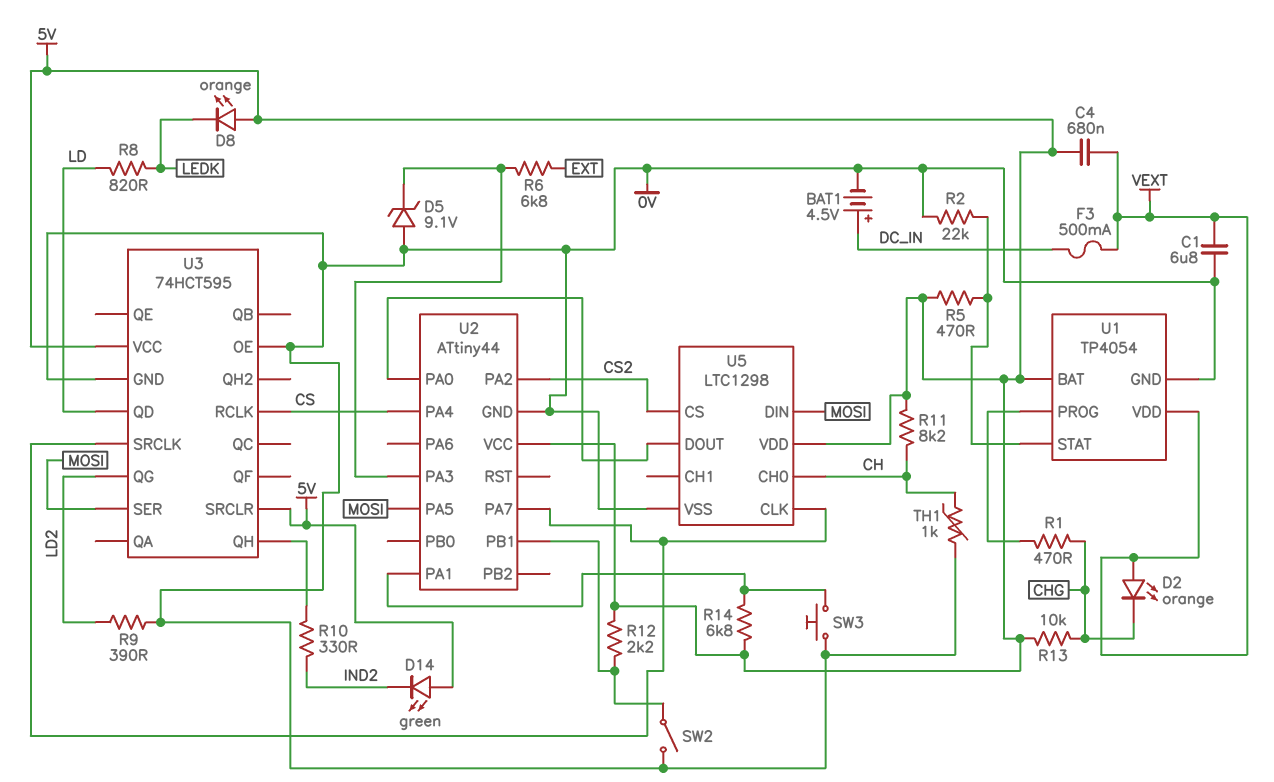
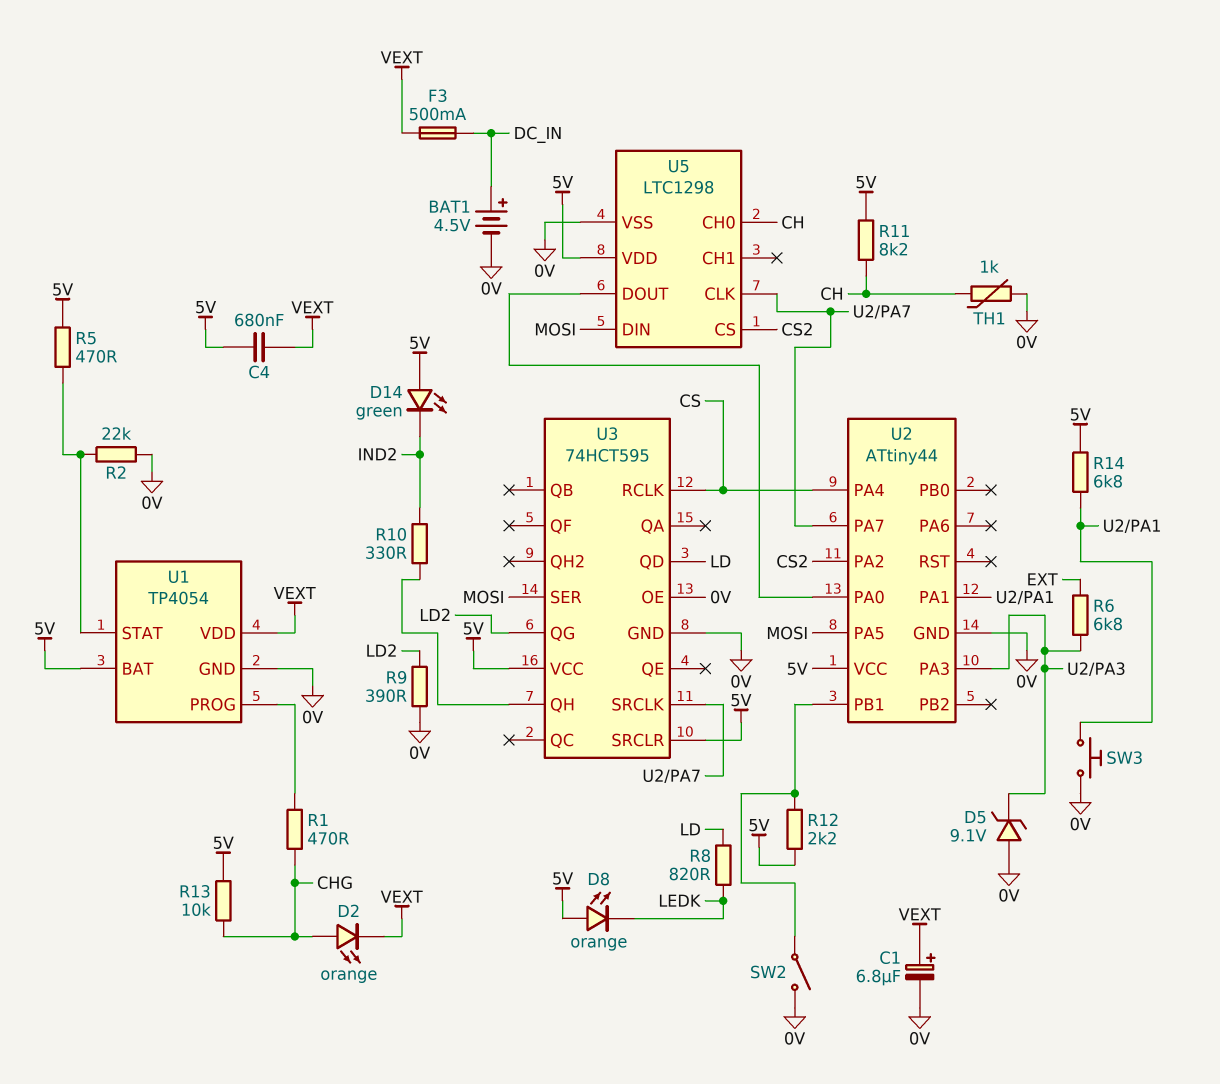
C1: 6.8uF (0V, VEXT) -> 6.8uF (plus VEXT, minus 0V)
D2: LED orange (A VEXT, K CHG) -> LED orange (A CHG, K VEXT)

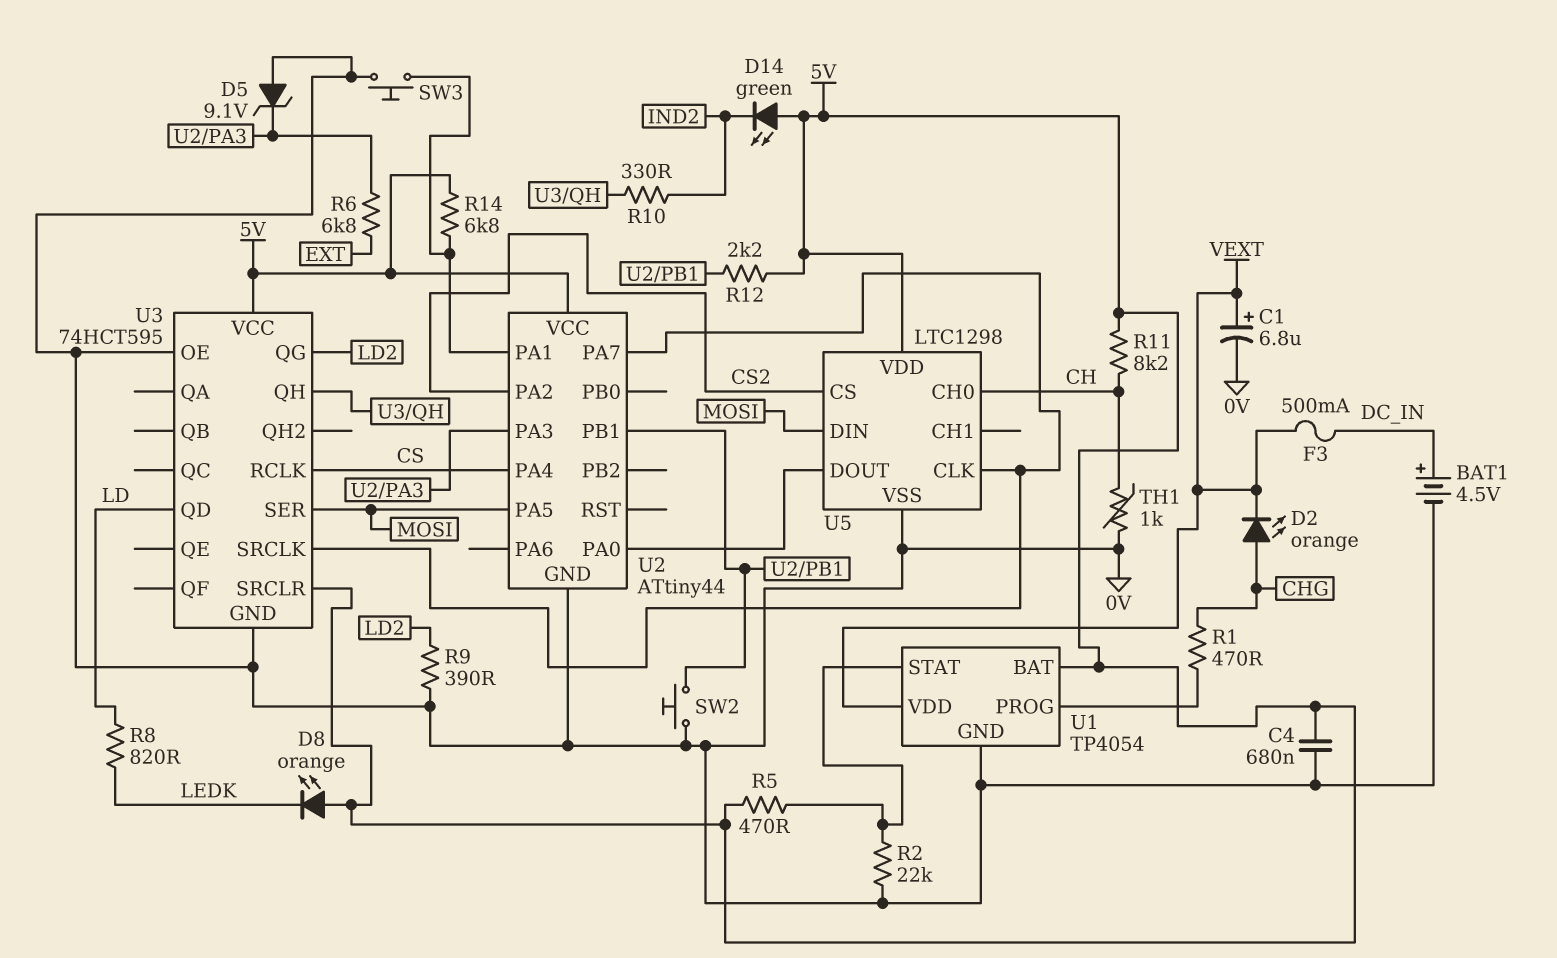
C4: 680nF (5V, VEXT) -> 680nF (0V, 5V)
R13: 10k (5V, CHG) -> none
SW2: switch (0V, U2/PB1) -> button (0V, U2/PB1)

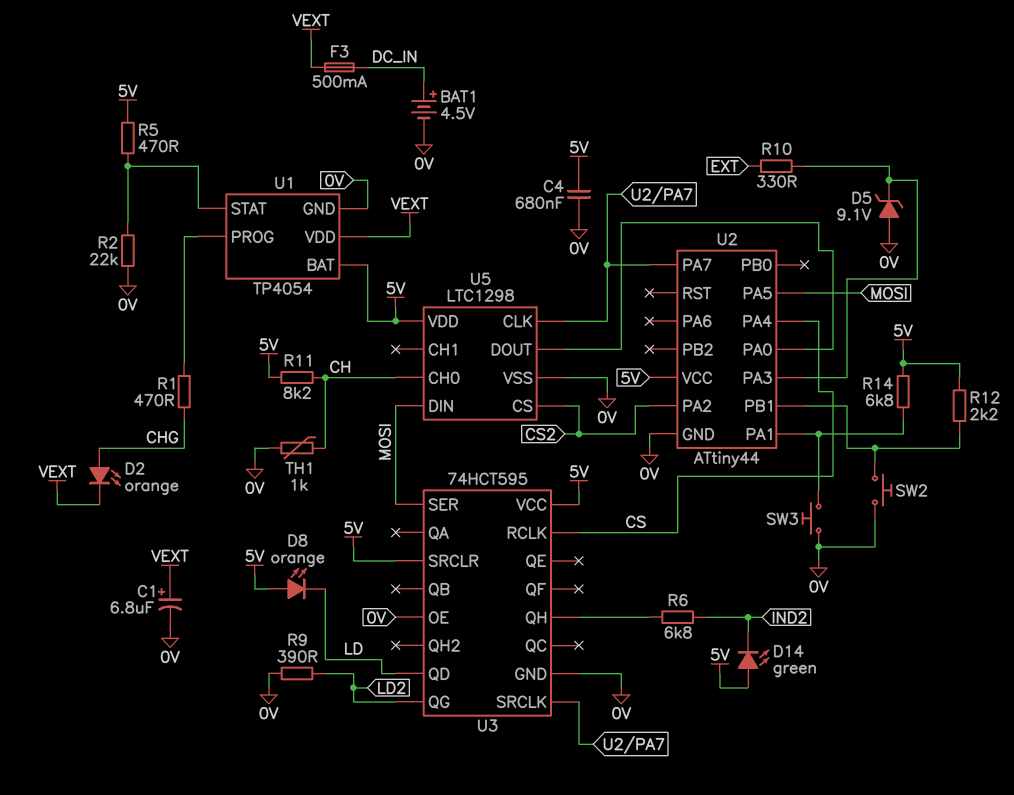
D8: LED orange (A 5V, K LEDK) -> LED orange (A 5V, K LD)
R6: 6.8k (EXT, U2/PA3) -> 6.8k (IND2, U3/QH)
R8: 820 (LD, LEDK) -> none
R10: 330 (IND2, U3/QH) -> 330 (EXT, U2/PA3)

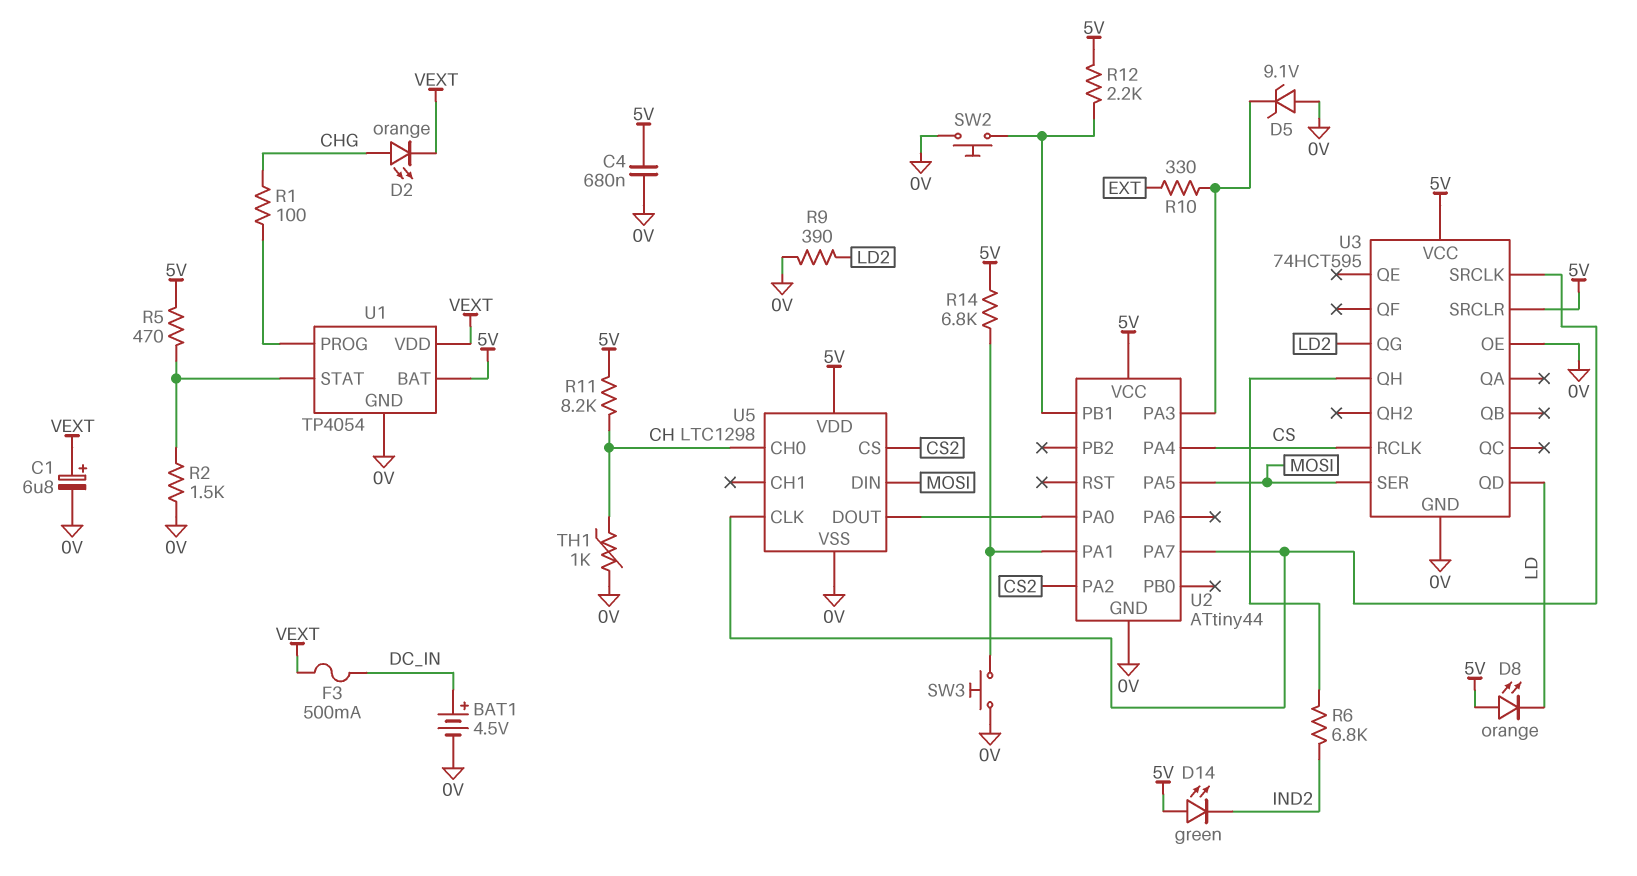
R1: 470 (CHG, U1/PROG) -> 100 (CHG, U1/PROG)
R2: 22k (0V, U1/STAT) -> 1.5k (0V, U1/STAT)

